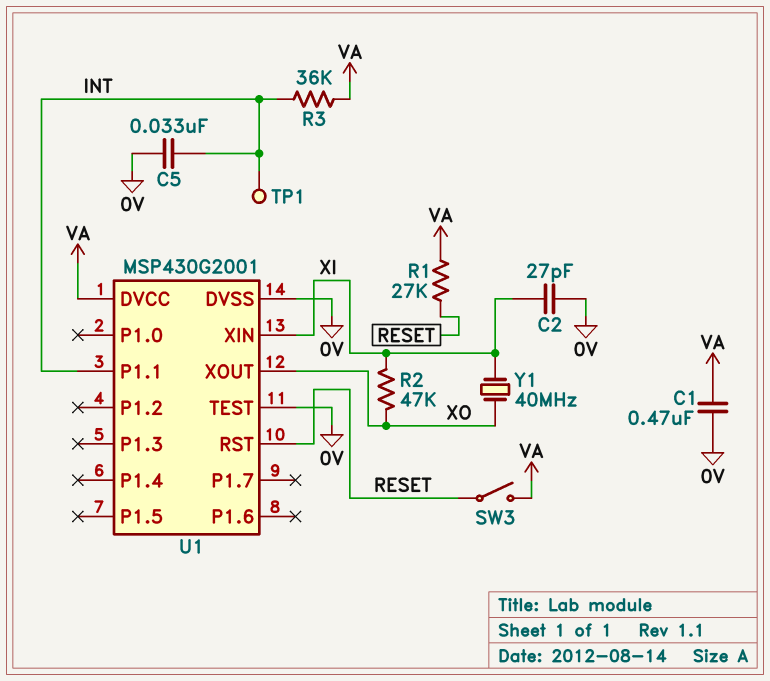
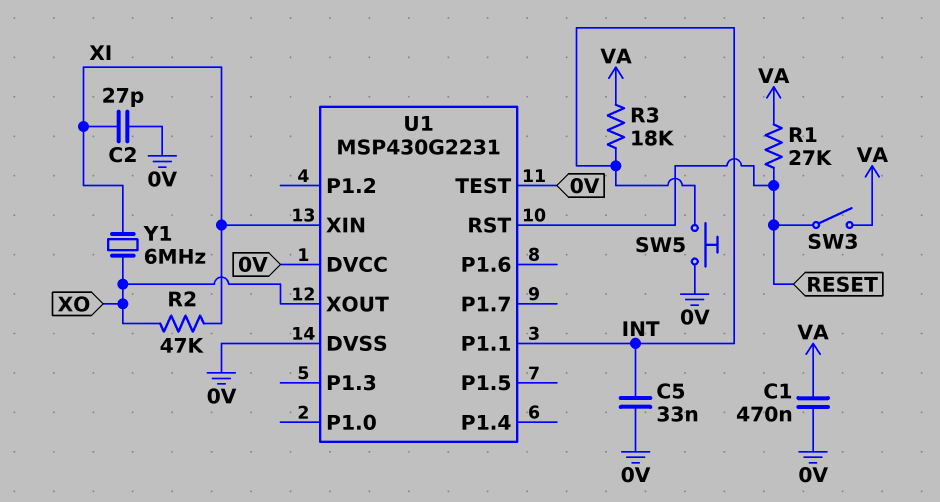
R3: 36k (INT, VA) -> 18k (INT, VA)
SW5: none -> button (0V, INT)
TP1: test point (INT) -> none
U1: MSP430G2001 -> MSP430G2231
U1 pin DVCC: VA -> 0V
Y1: 40MHz (XI, XO) -> 6MHz (XI, XO)

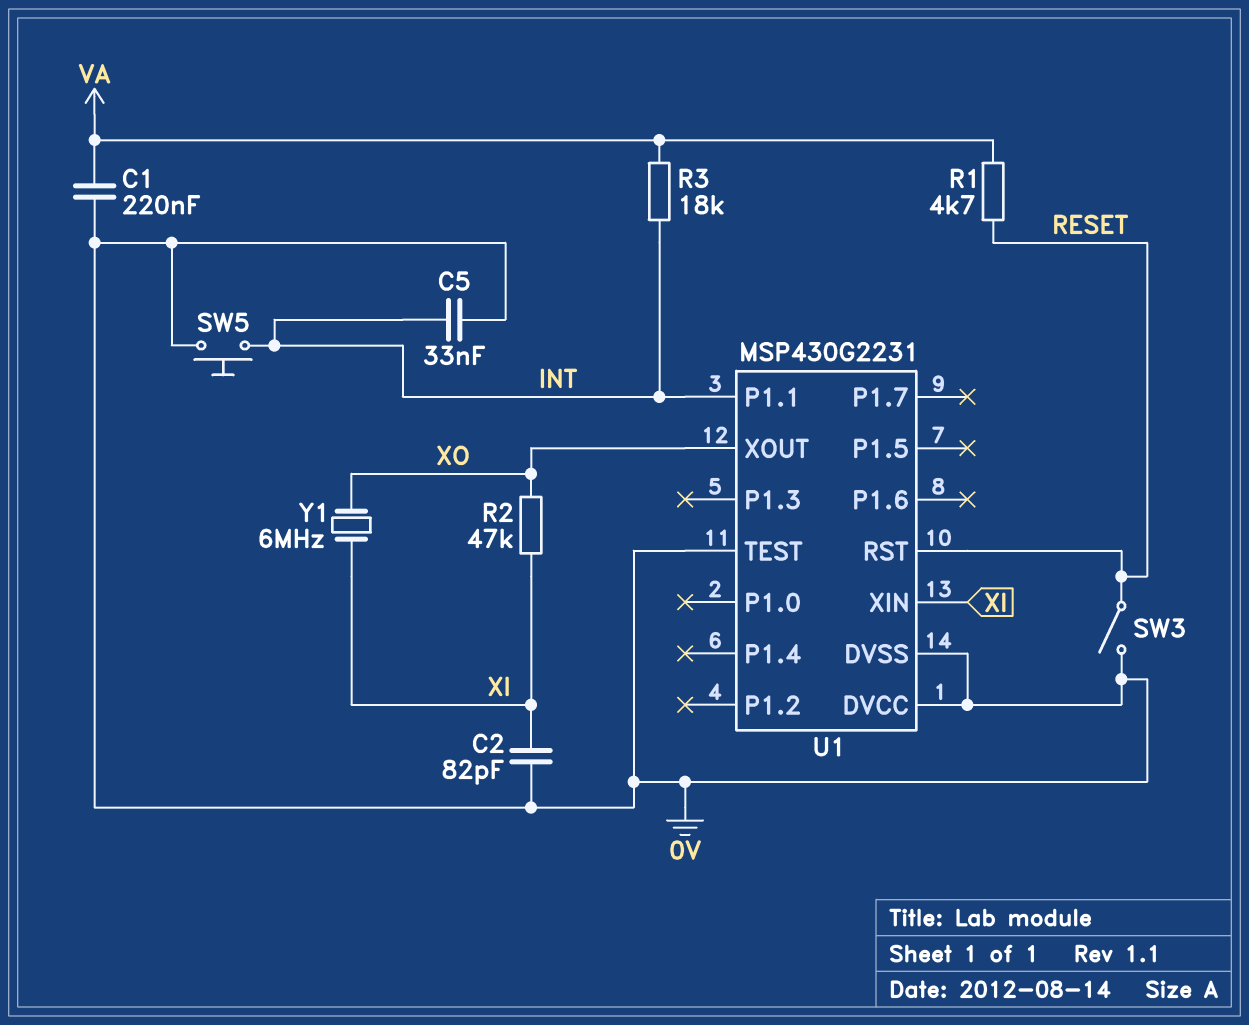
C1: 470nF (0V, VA) -> 220nF (0V, VA)
C2: 27pF (0V, XI) -> 82pF (0V, XI)
R1: 27k (RESET, VA) -> 4.7k (RESET, VA)
SW3: switch (RESET, VA) -> switch (0V, RESET)

